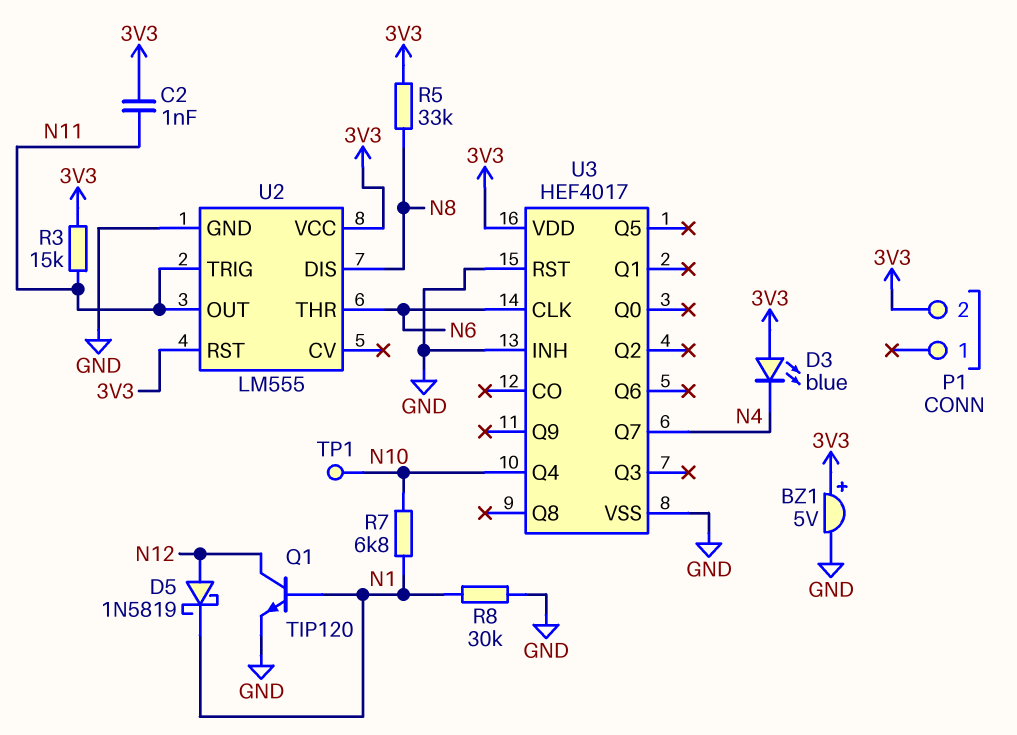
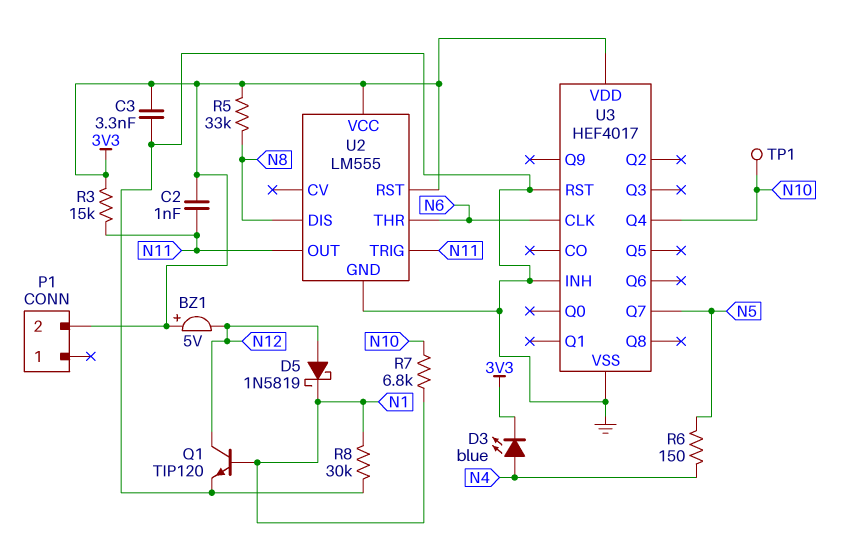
BZ1: buzzer 5V (plus 3V3, minus GND) -> buzzer 5V (plus 3V3, minus N12)
C3: none -> 3.3nF (3V3, GND)
D3: LED blue (A 3V3, K N4) -> LED blue (A N4, K 3V3)
R6: none -> 150 (N4, N5)
U3 pin Q7: N4 -> N5

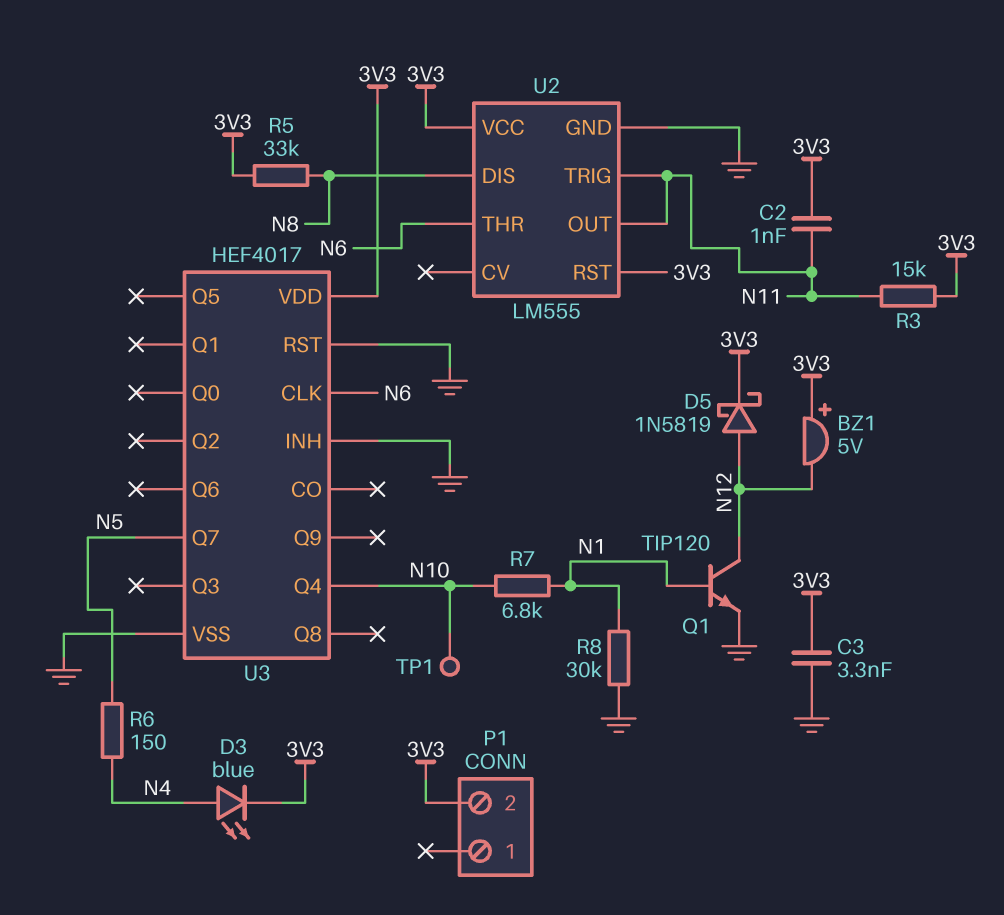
D5: schottky 1N5819 (A N12, K N1) -> schottky 1N5819 (A N12, K 3V3)

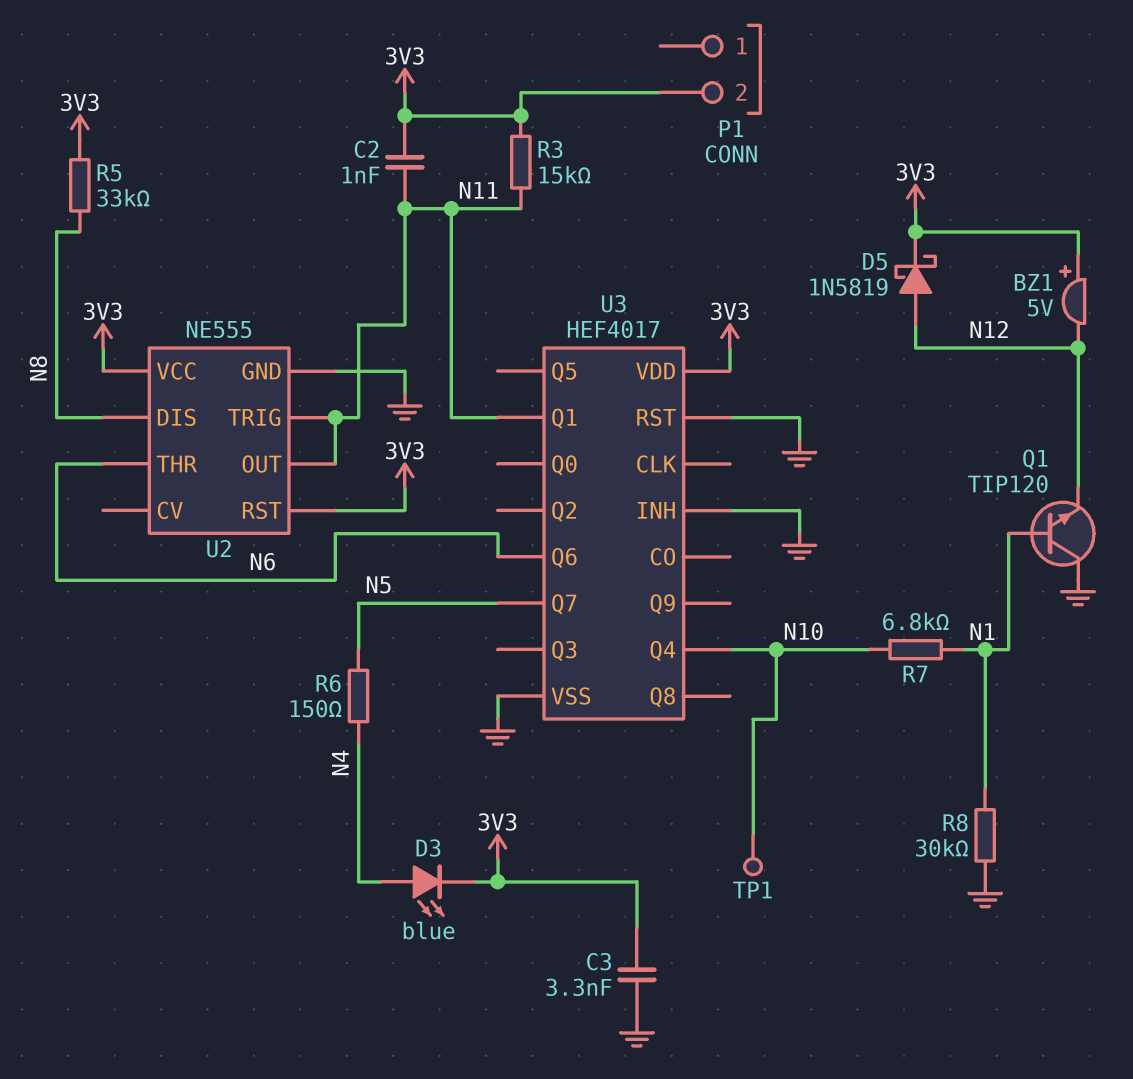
Q1: NPN TIP120 (B N1, C N12, E GND) -> NPN TIP120 (B N1, C GND, E N12)
U2: LM555 -> NE555
U3 pin CLK: N6 -> none
U3 pin Q1: none -> N11
U3 pin Q6: none -> N6

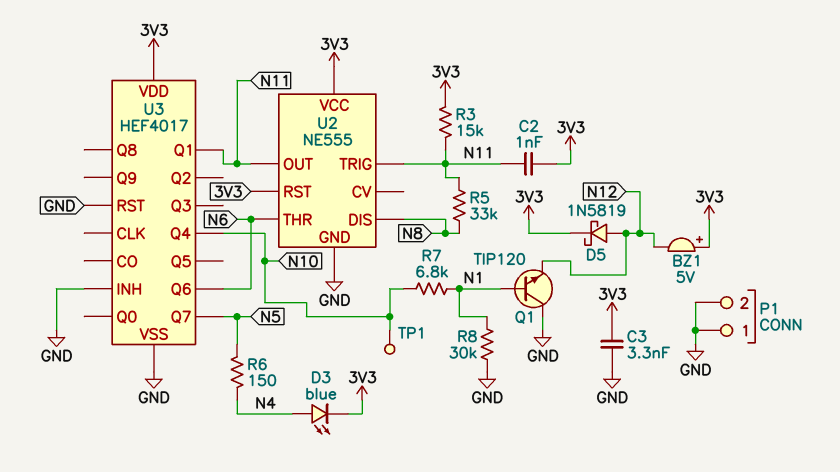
P1 pin 1: none -> GND
P1 pin 2: 3V3 -> GND
R5: 33k (3V3, N8) -> 33k (N8, N11)

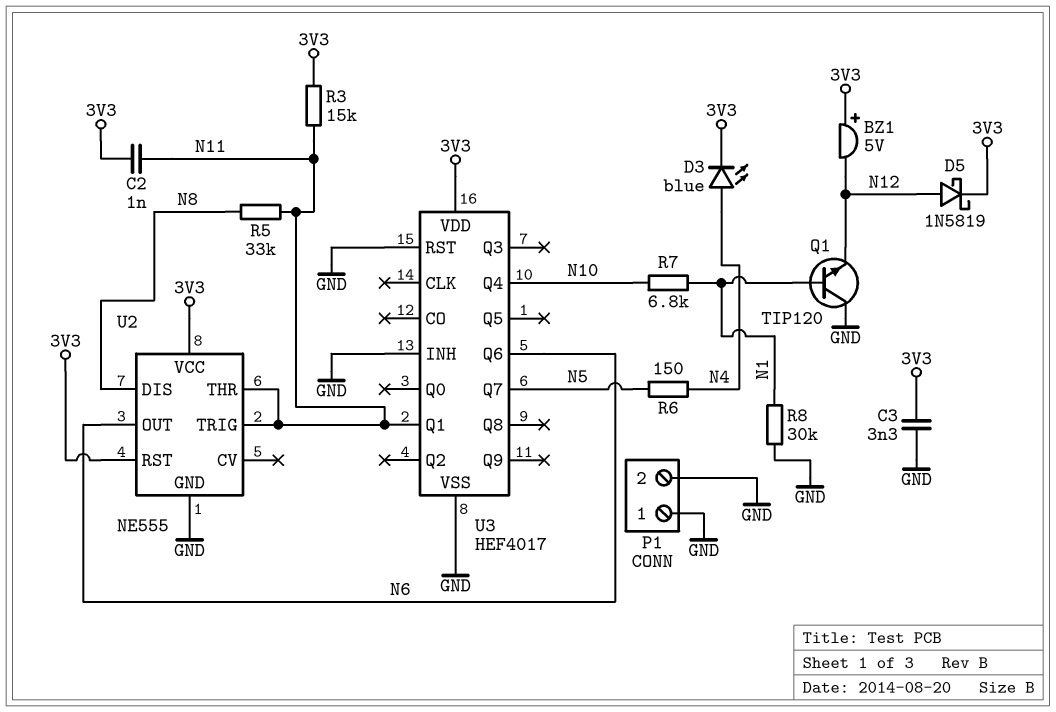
TP1: test point (N10) -> none
U2 pin OUT: N11 -> N6
U2 pin THR: N6 -> N11

